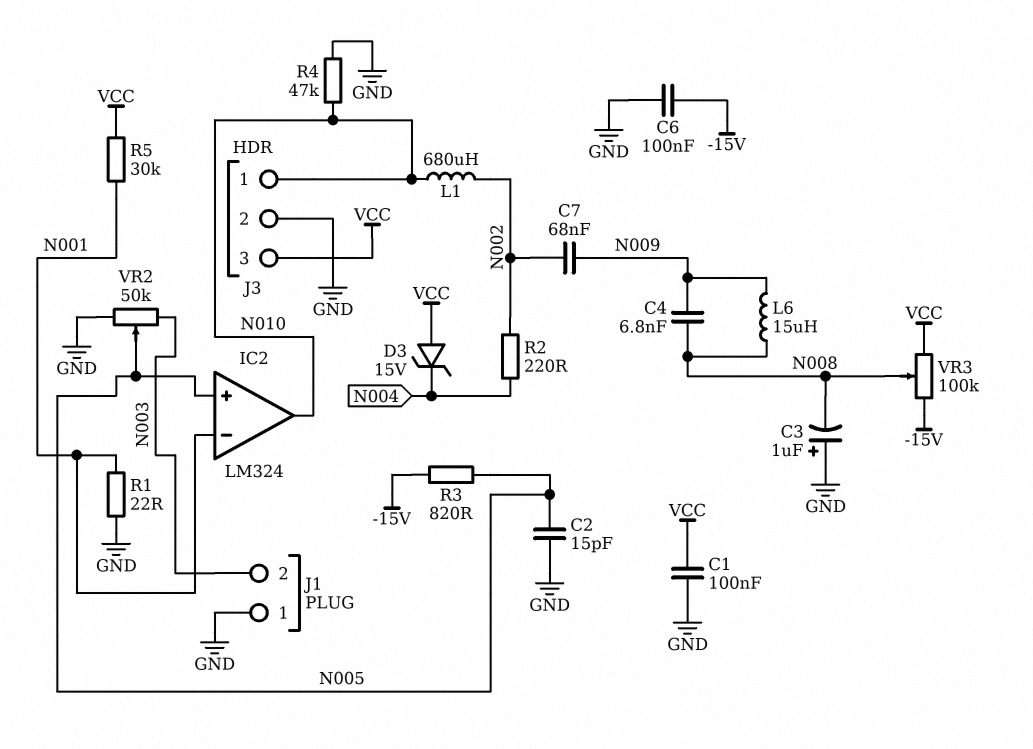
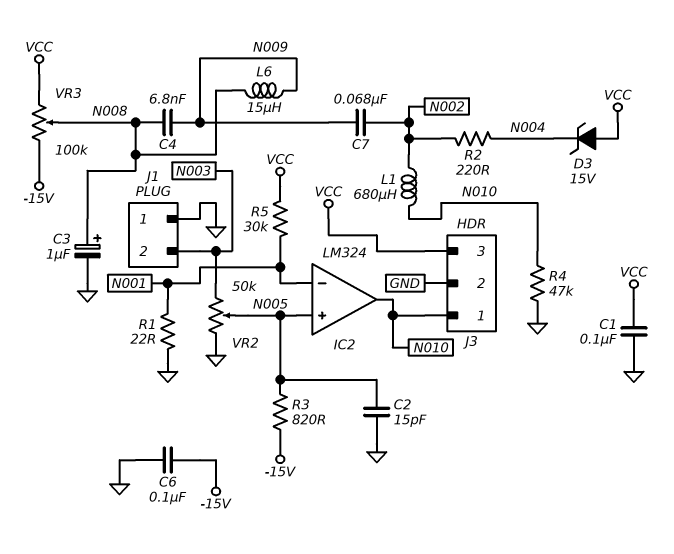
C3: 1uF (plus GND, minus N008) -> 1uF (plus N008, minus GND)

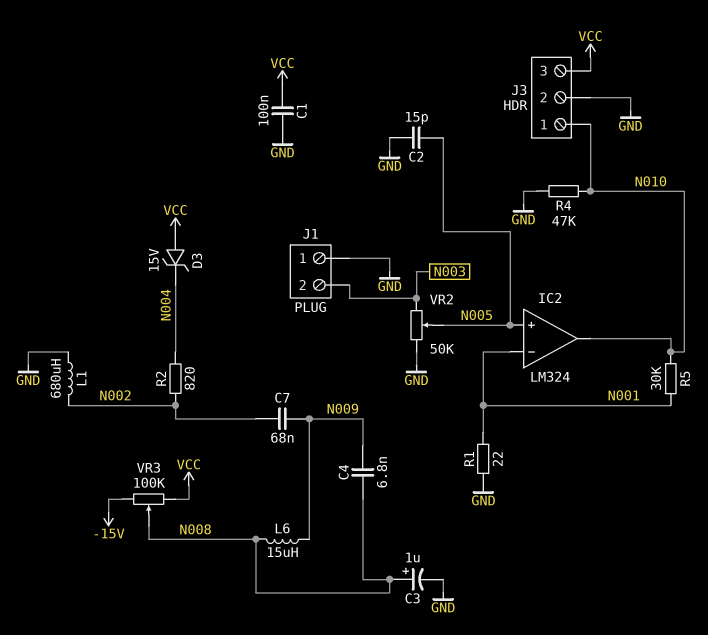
C6: 100nF (-15V, GND) -> none
L1: 680uH (N002, N010) -> 680uH (GND, N002)
R2: 220 (N002, N004) -> 820 (N002, N004)
R3: 820 (-15V, N005) -> none
R5: 30k (N001, VCC) -> 30k (N001, N010)

